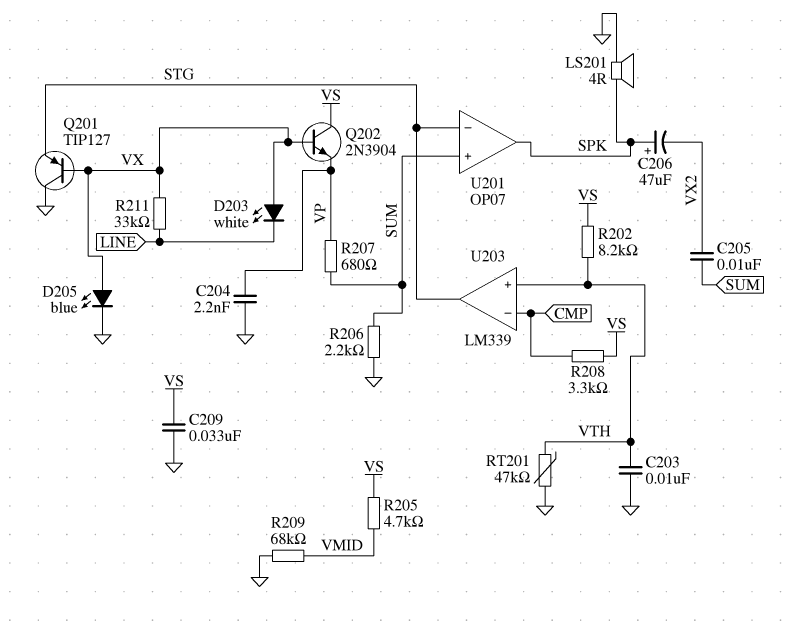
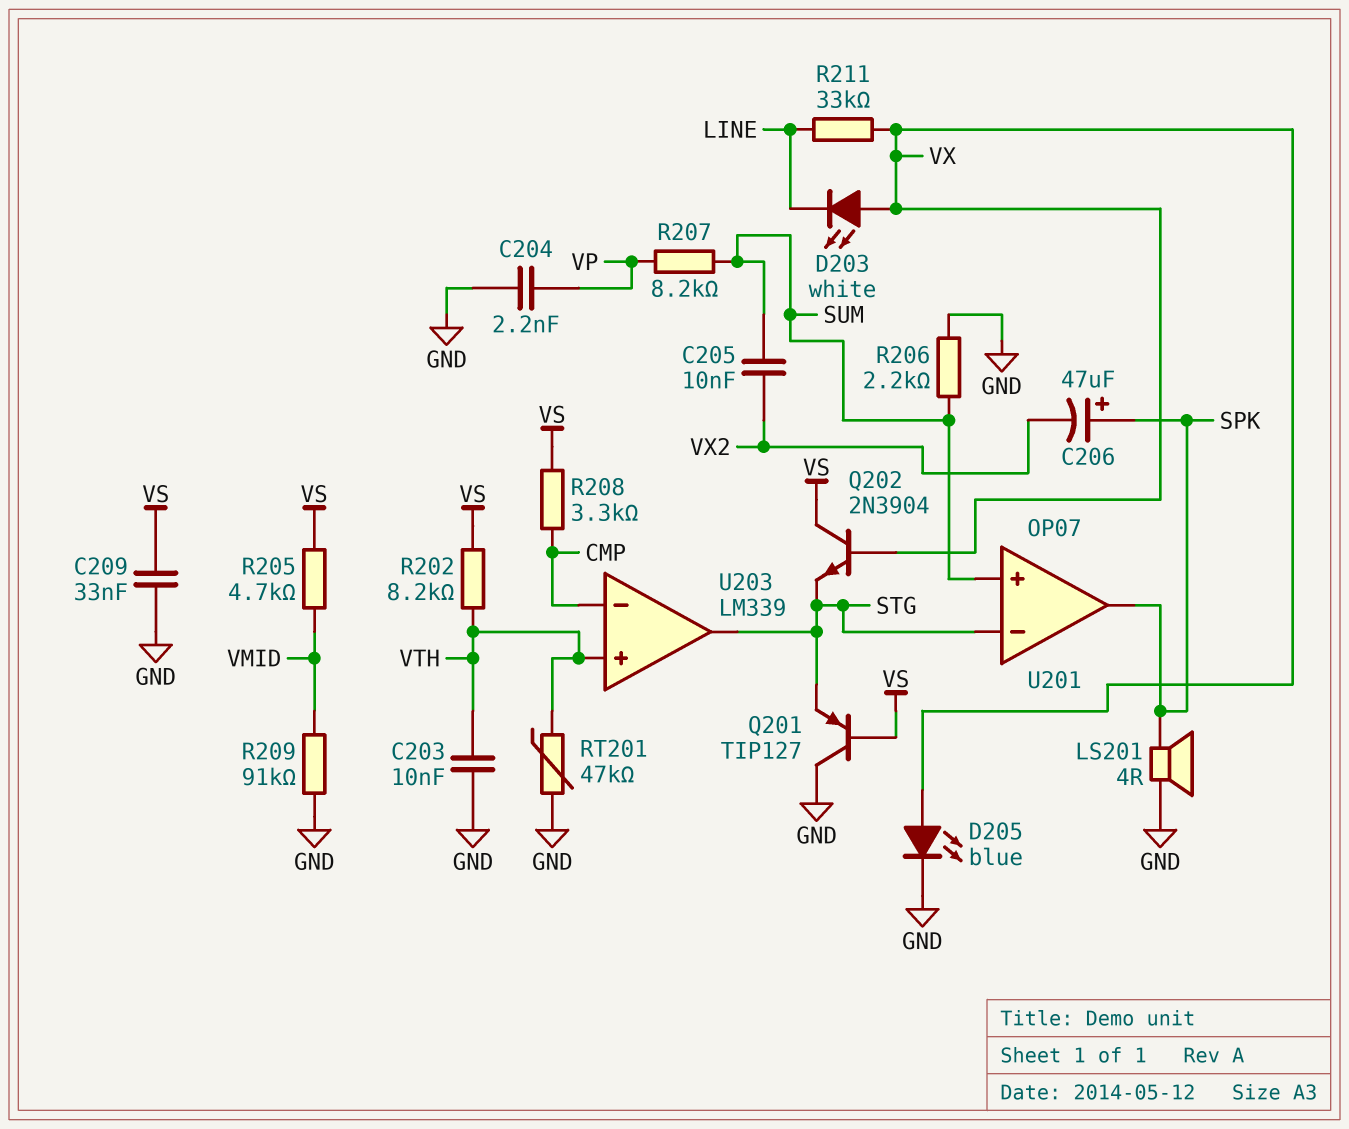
Q201: PNP TIP127 (B VX, C GND, E STG) -> PNP TIP127 (B VS, C GND, E STG)
Q202: NPN 2N3904 (B VX, C VS, E VP) -> NPN 2N3904 (B VX, C VS, E STG)
R207: 680 (SUM, VP) -> 8.2k (SUM, VP)
R209: 68k (GND, VMID) -> 91k (GND, VMID)

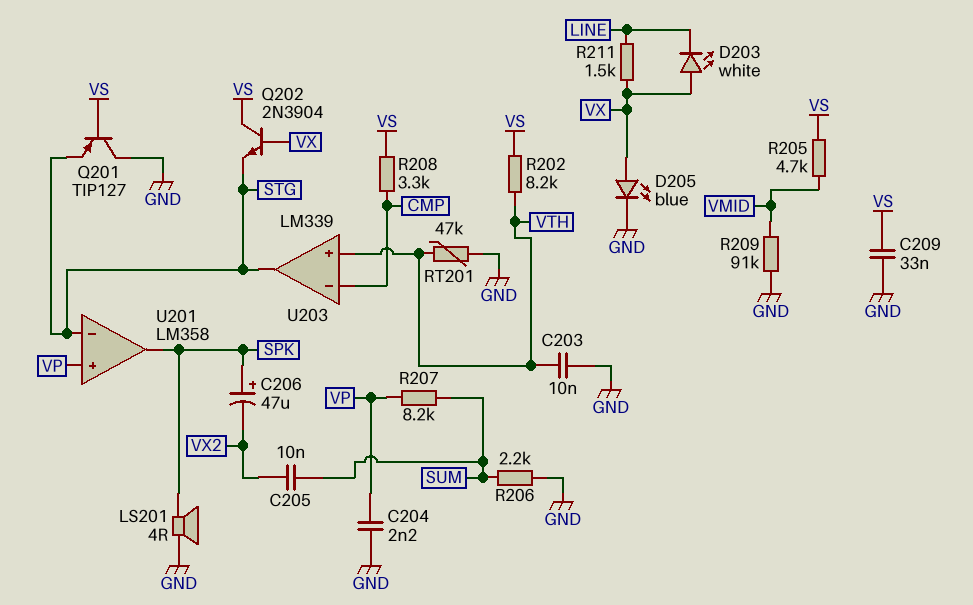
R211: 33k (LINE, VX) -> 1.5k (LINE, VX)
U201: OP07 -> LM358
U201 pin in+: SUM -> VP

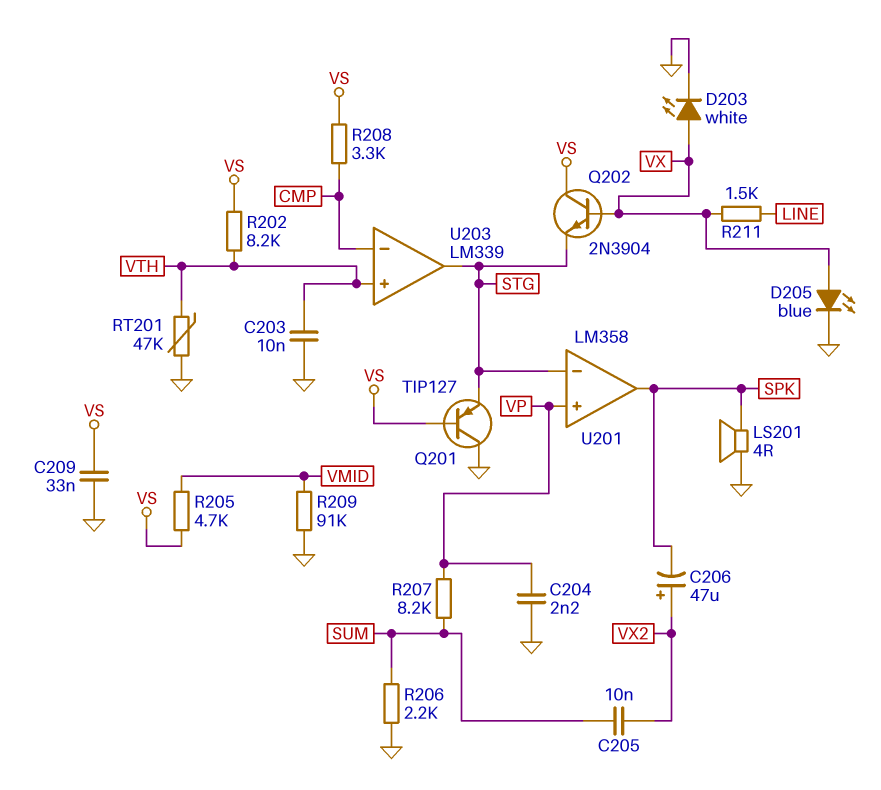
C206: 47uF (plus SPK, minus VX2) -> 47uF (plus VX2, minus SPK)
D203: LED white (A VX, K LINE) -> LED white (A VX, K GND)

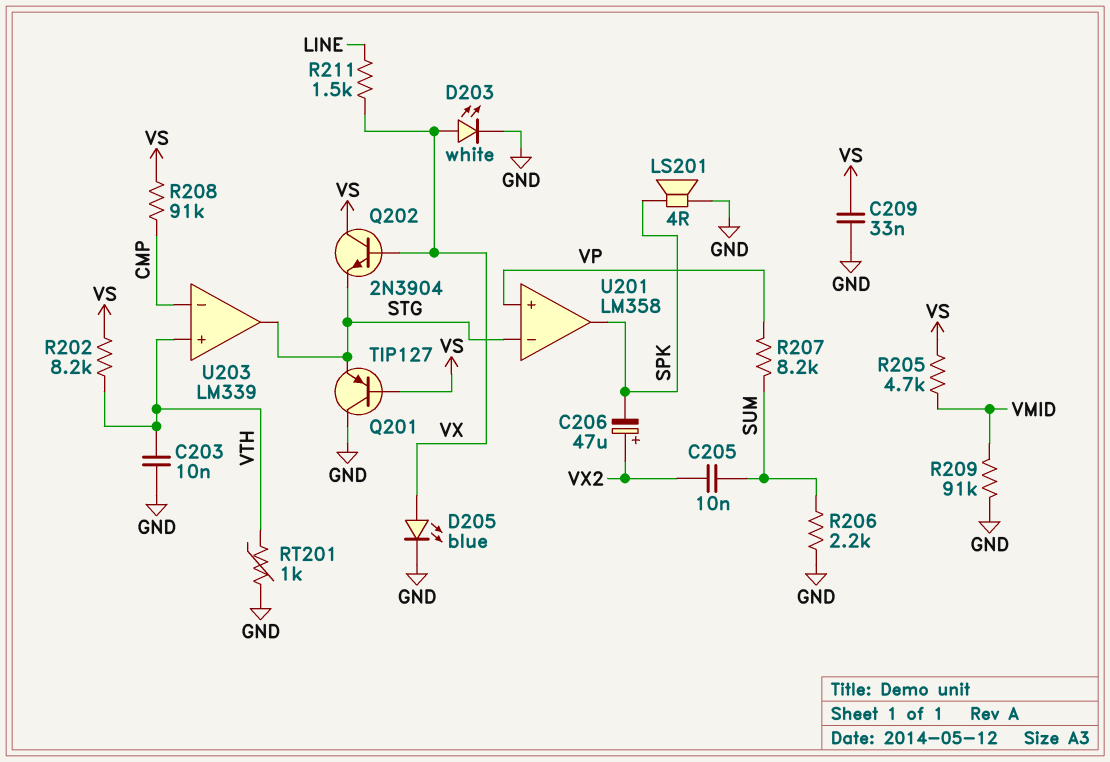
C204: 2.2nF (GND, VP) -> none
R208: 3.3k (CMP, VS) -> 91k (CMP, VS)
RT201: 47k (GND, VTH) -> 1k (GND, VTH)

